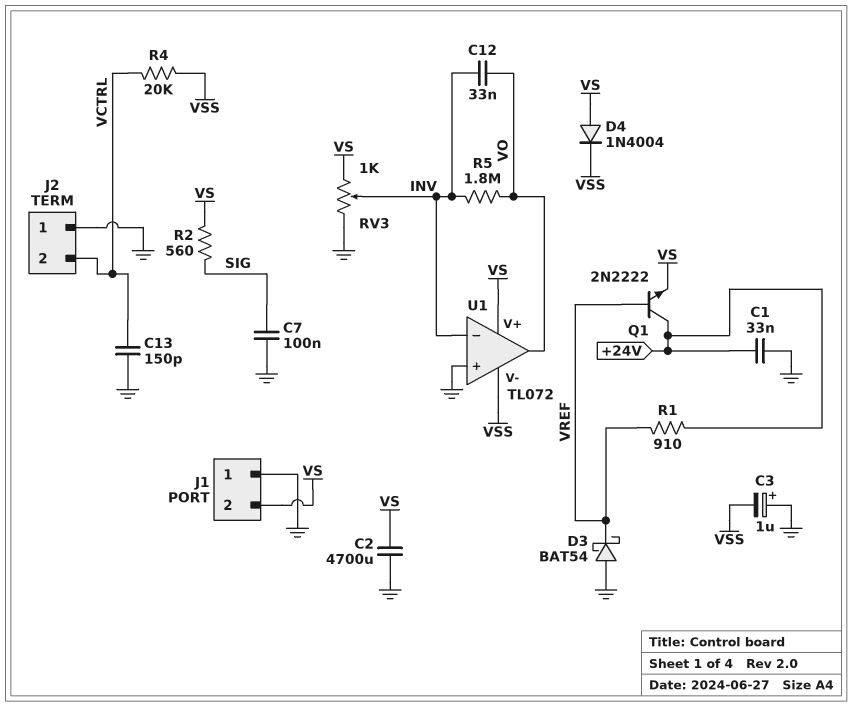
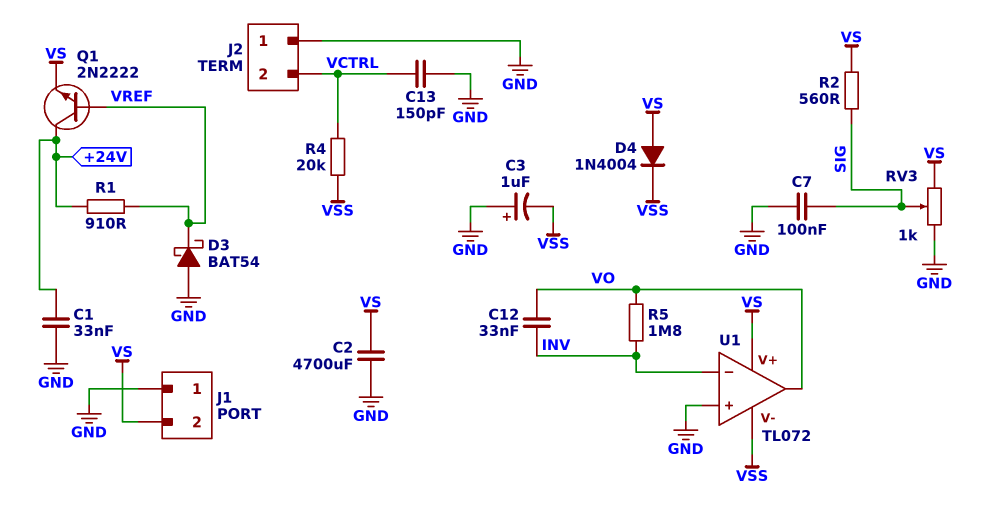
RV3: 1k (GND, VS, wiper INV) -> 1k (GND, VS, wiper SIG)

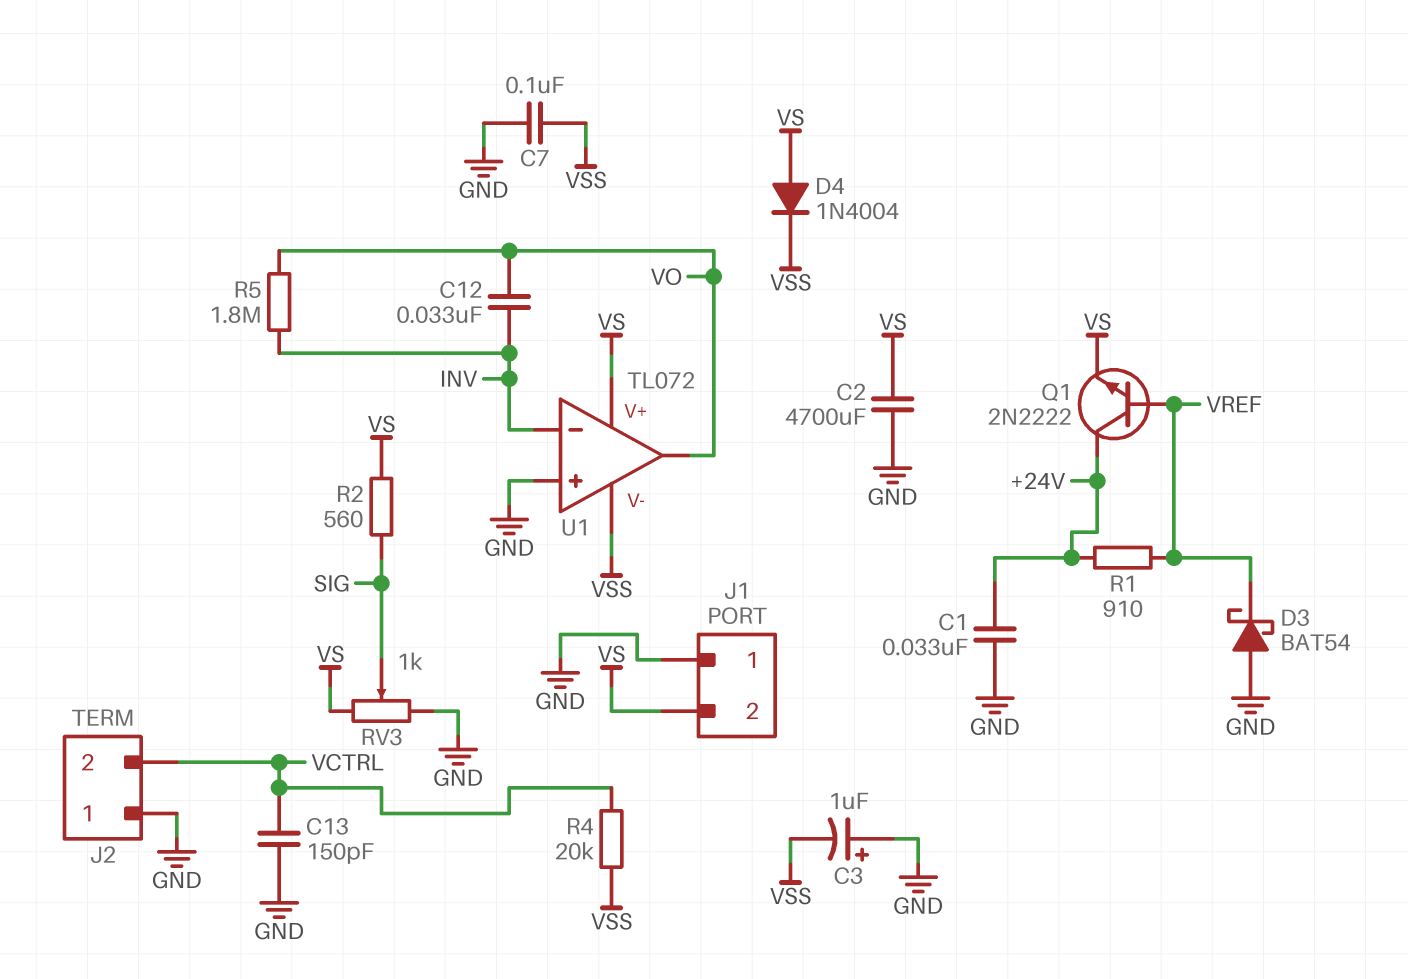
C7: 100nF (GND, SIG) -> 100nF (GND, VSS)

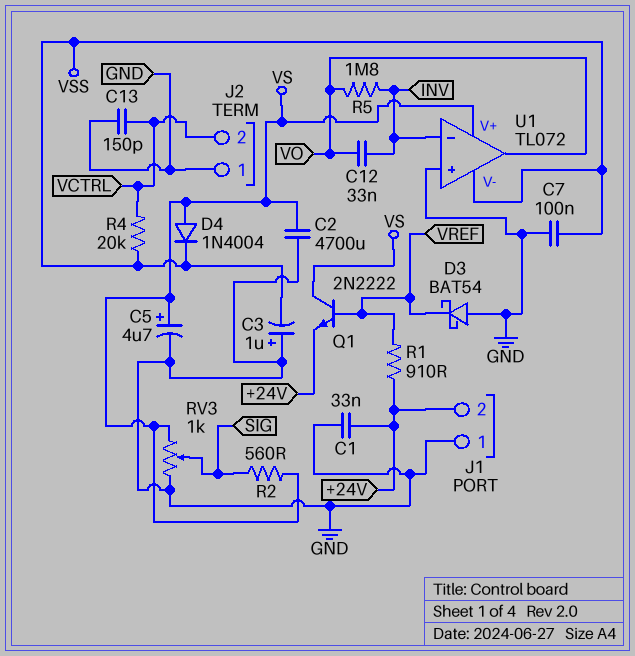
C5: none -> 4.7uF (plus VS, minus GND)
J1 pin 2: VS -> +24V
Q1: NPN 2N2222 (B VREF, C +24V, E VS) -> NPN 2N2222 (B VREF, C VS, E +24V)

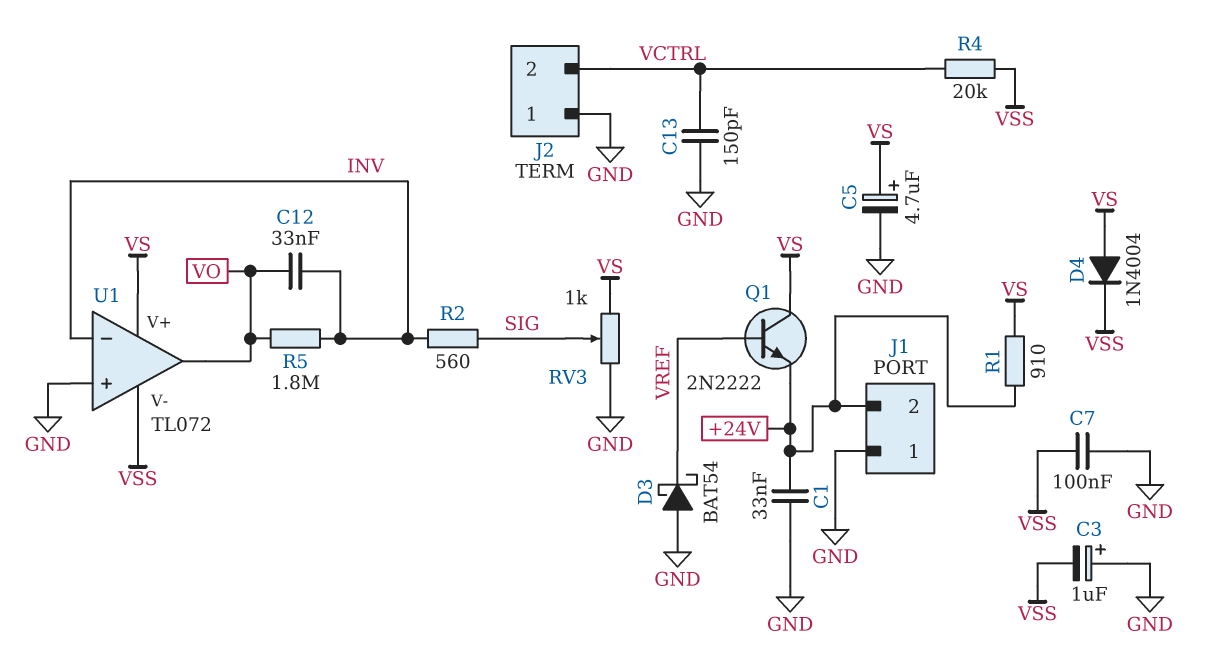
C2: 4700uF (GND, VS) -> none
R1: 910 (+24V, VREF) -> 910 (+24V, VS)
R2: 560 (SIG, VS) -> 560 (INV, SIG)

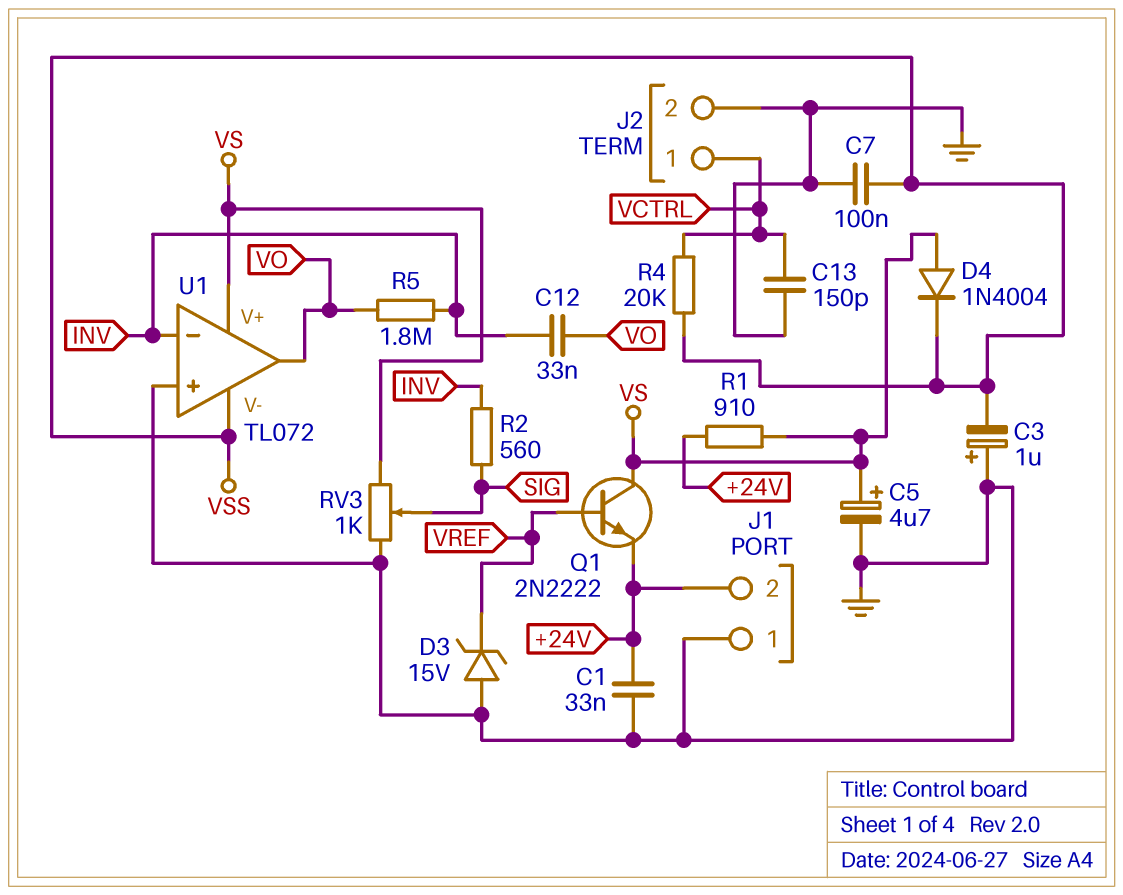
D3: schottky BAT54 (A GND, K VREF) -> zener 15V (A GND, K VREF)
J2 pin 1: GND -> VCTRL
J2 pin 2: VCTRL -> GND

